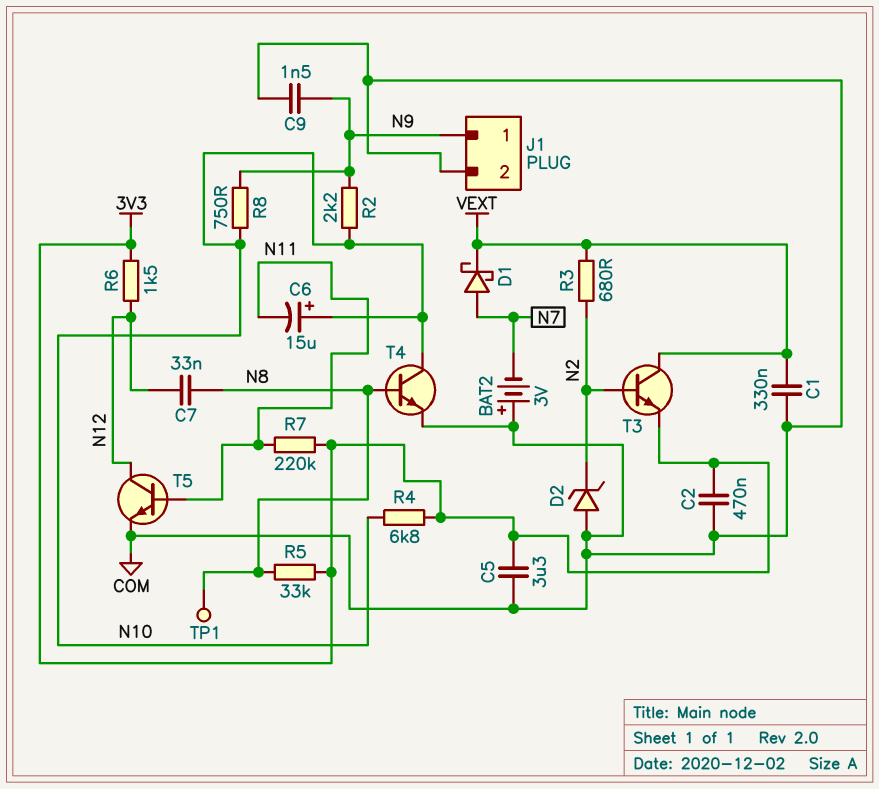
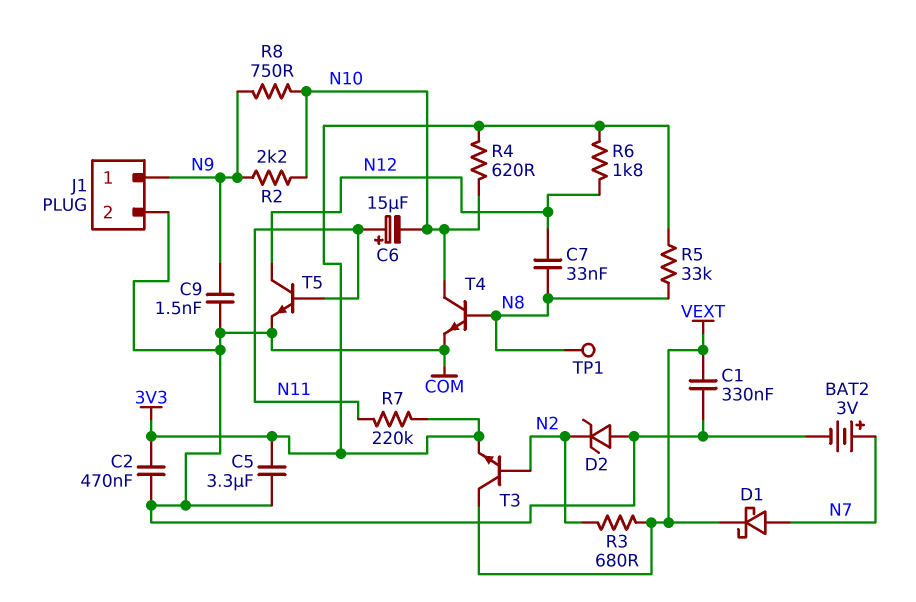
BAT2: 3V (plus COM, minus N7) -> 3V (plus N7, minus COM)
C6: 15uF (plus N10, minus N11) -> 15uF (plus N11, minus N10)
R4: 6.8k (3V3, N10) -> 620 (3V3, N10)
R6: 1.5k (3V3, N12) -> 1.8k (3V3, N12)

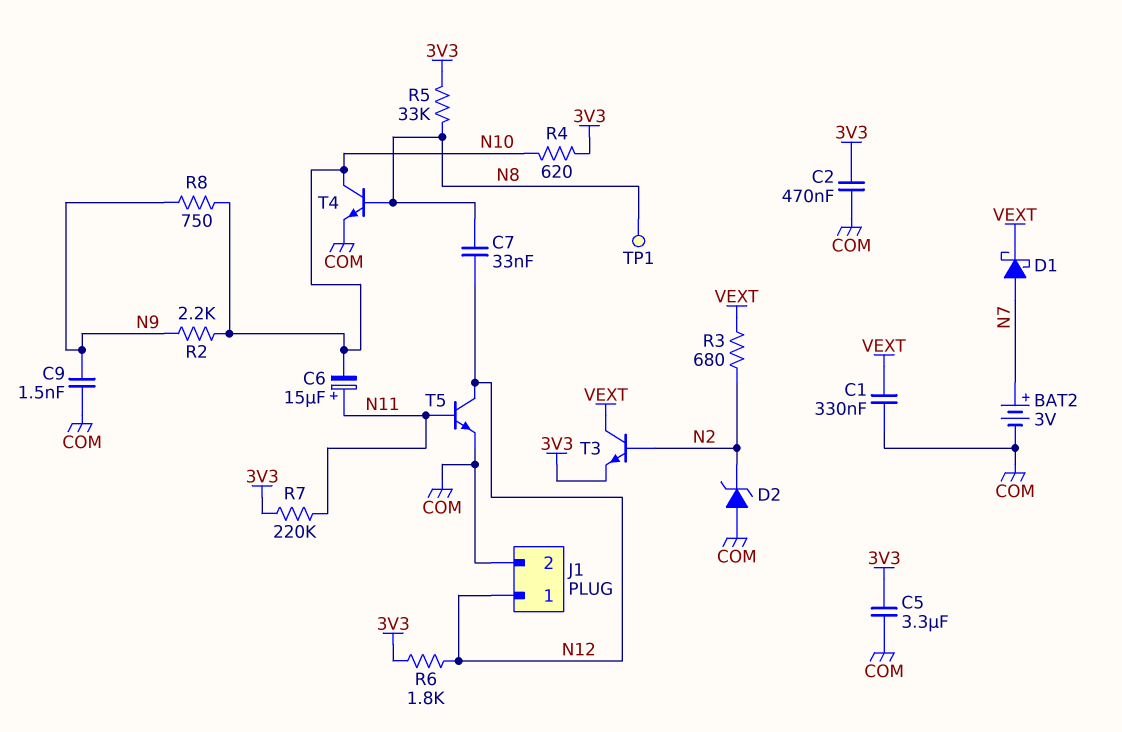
J1 pin 1: N9 -> N12

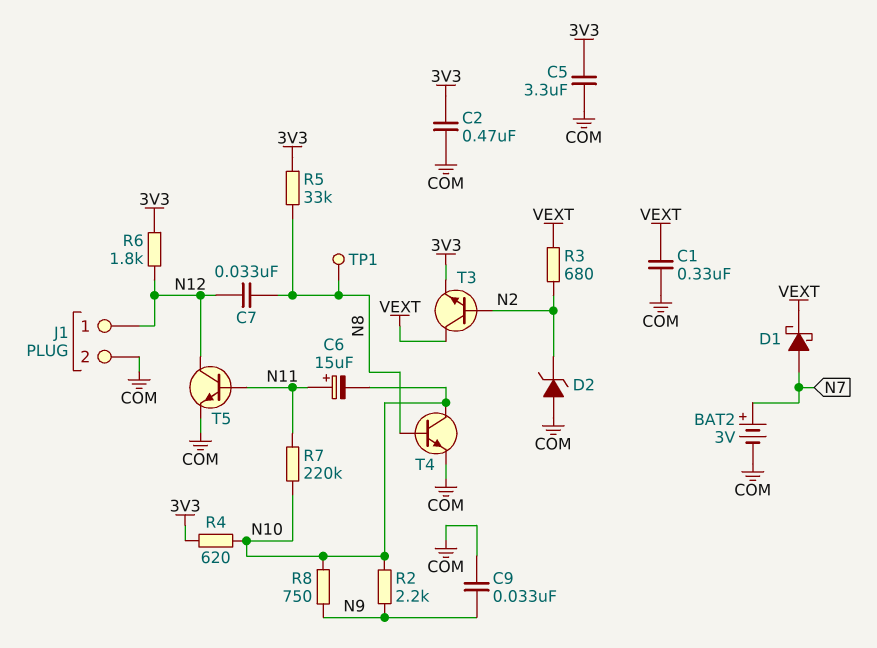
C9: 1.5nF (COM, N9) -> 33nF (COM, N9)
R7: 220k (3V3, N11) -> 220k (N10, N11)

